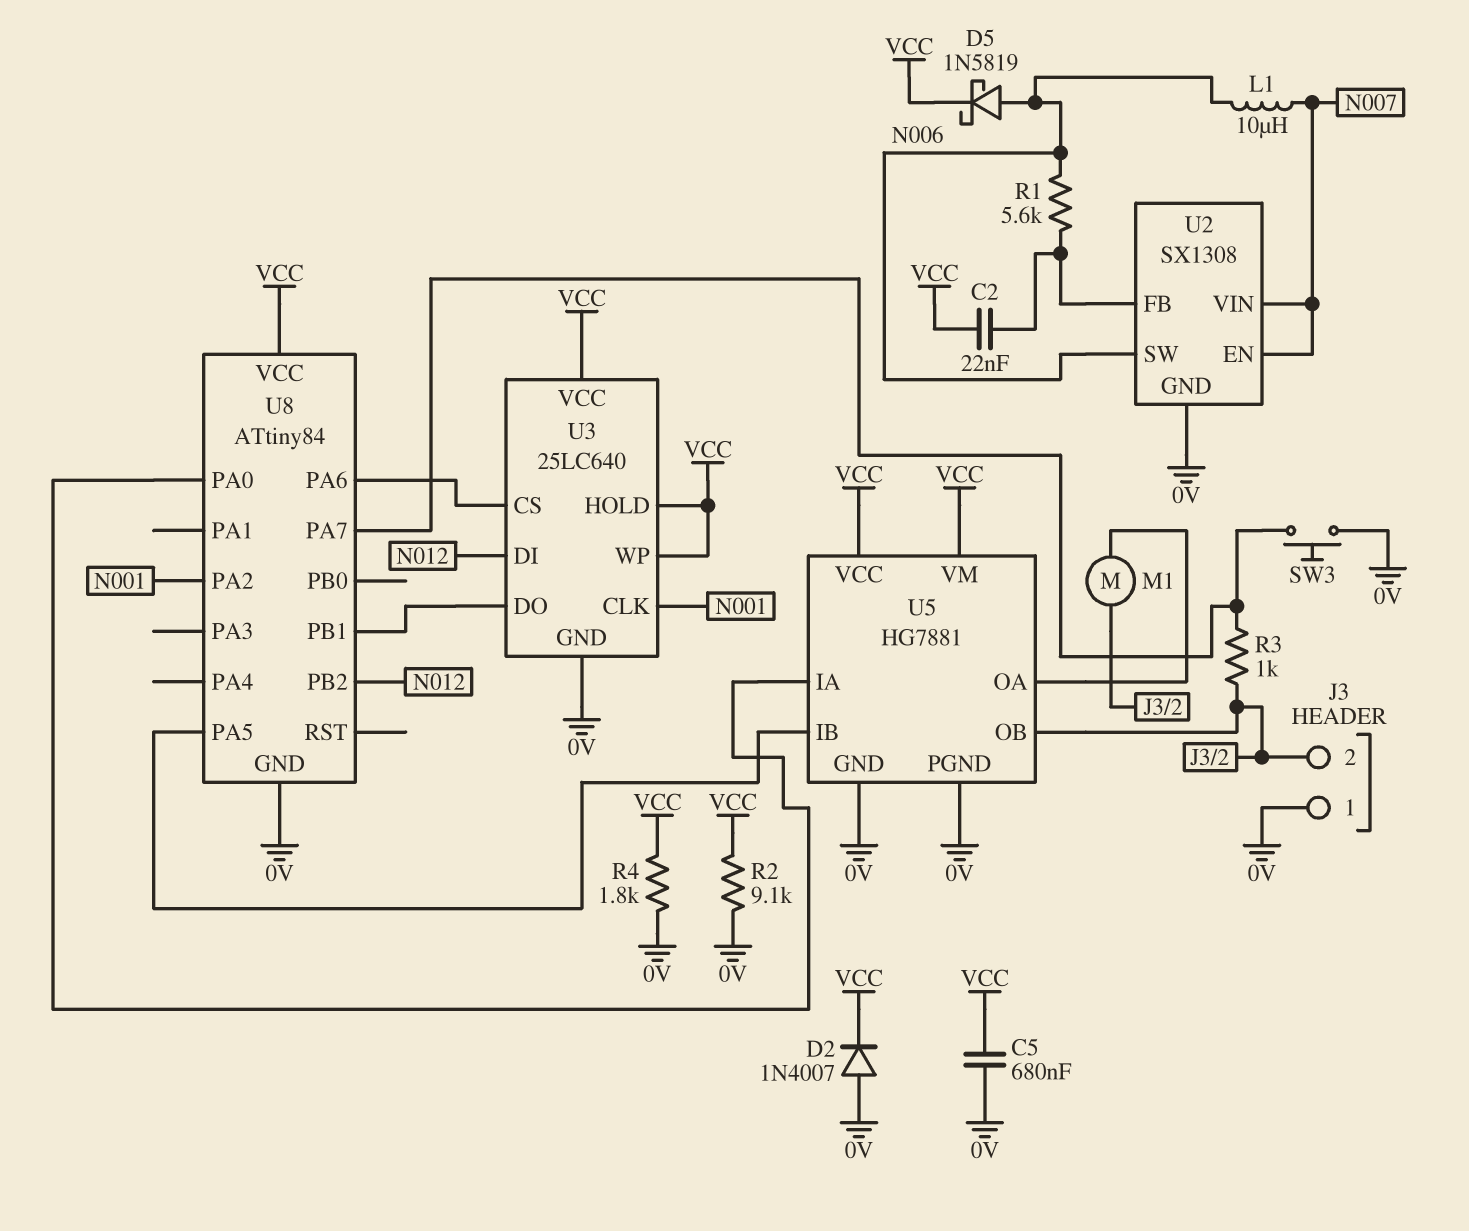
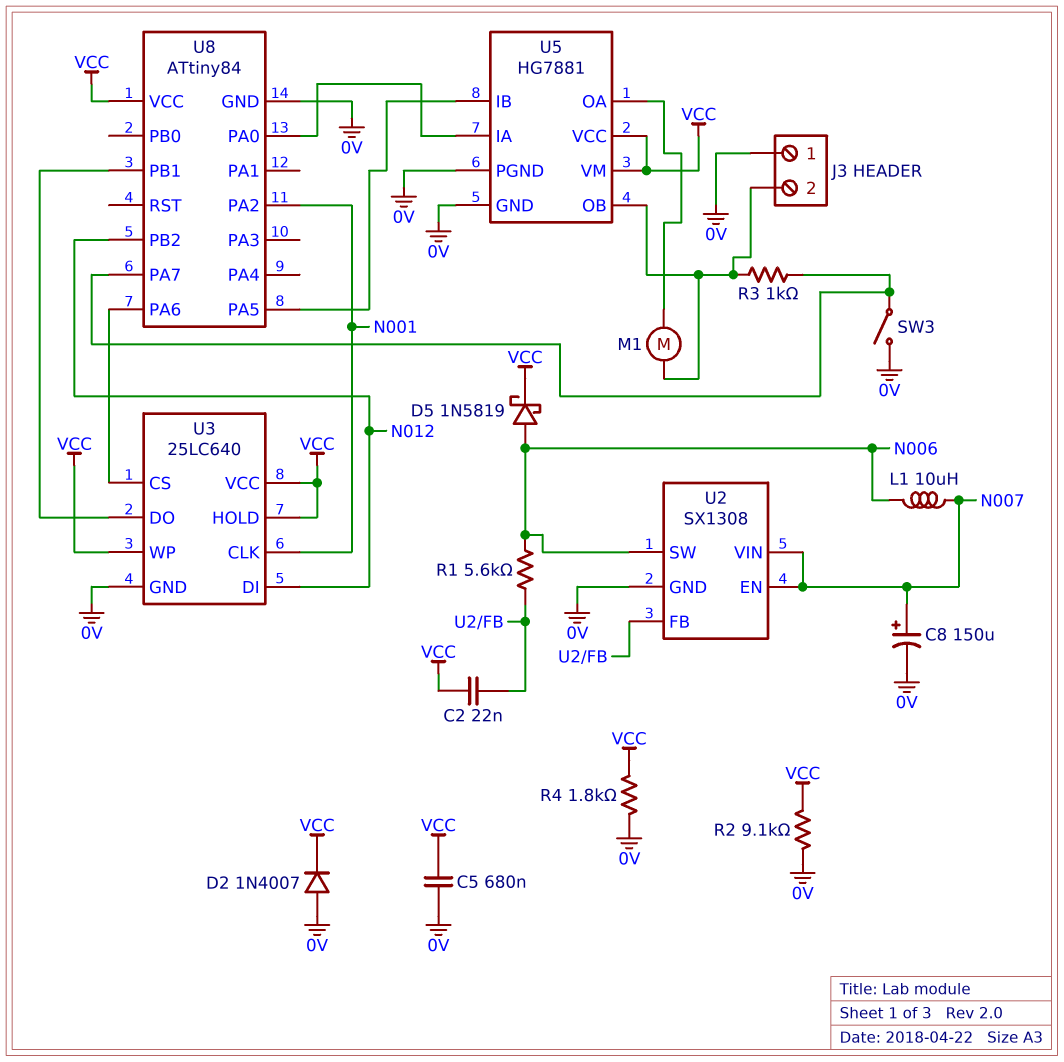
C8: none -> 150uF (plus N007, minus 0V)
SW3: button (0V, U8/PA7) -> switch (0V, U8/PA7)

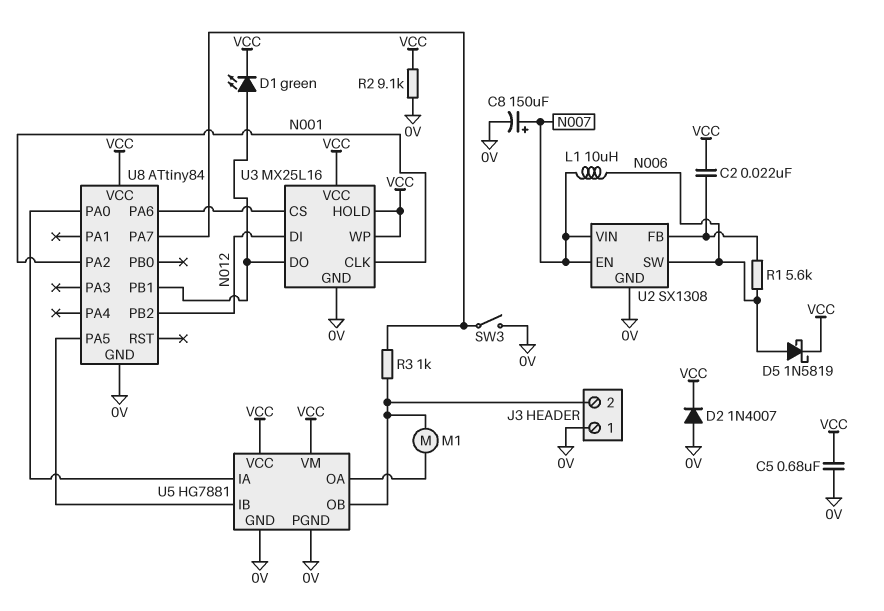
D1: none -> LED green (A U3/DO, K VCC)
R4: 1.8k (0V, VCC) -> none
U3: 25LC640 -> MX25L16

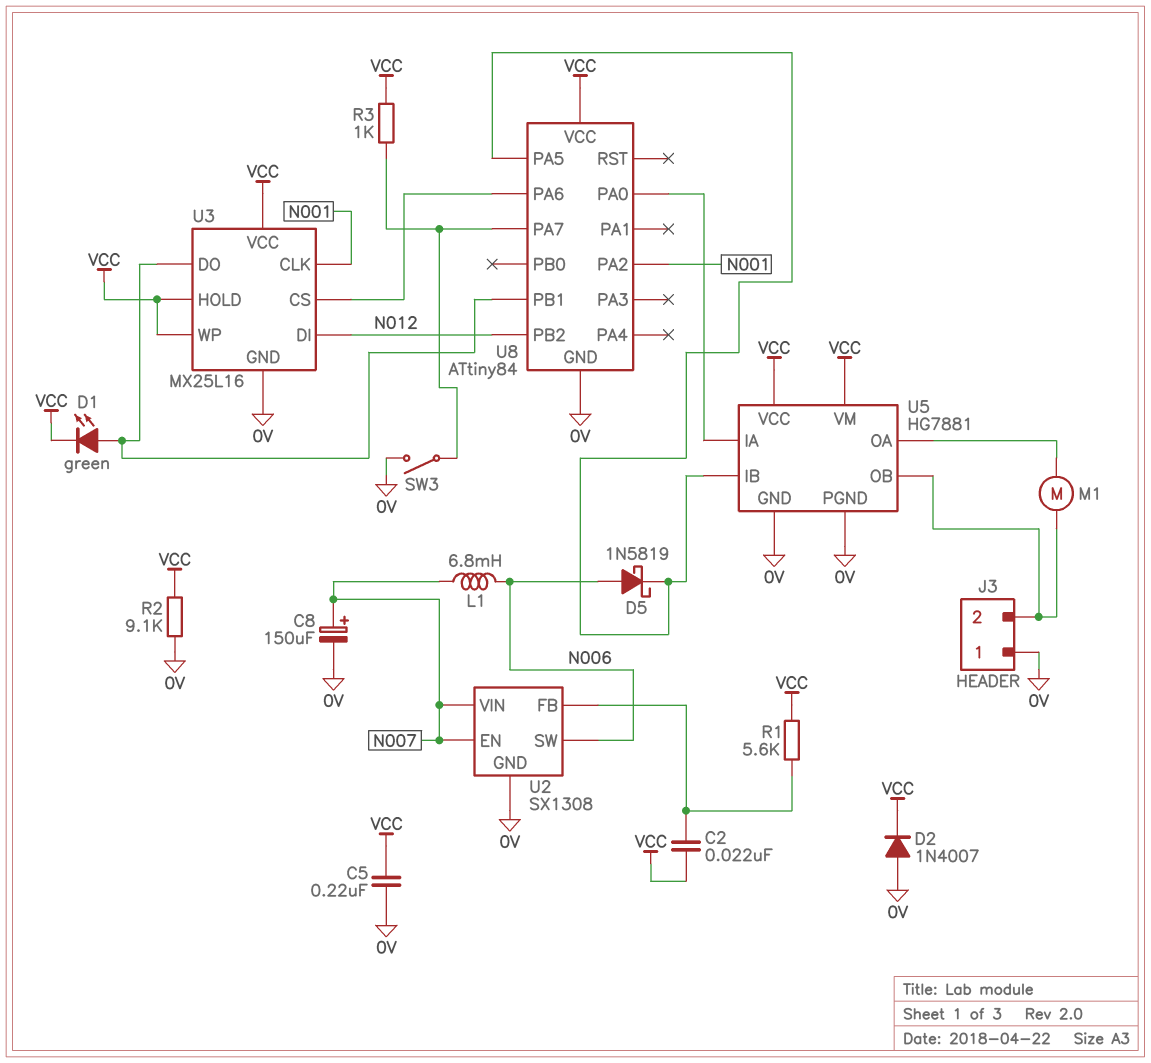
C5: 680nF (0V, VCC) -> 220nF (0V, VCC)
D5: schottky 1N5819 (A N006, K VCC) -> schottky 1N5819 (A N006, K U5/IB)
L1: 10uH (N006, N007) -> 6.8mH (N006, N007)
R1: 5.6k (N006, U2/FB) -> 5.6k (U2/FB, VCC)
R3: 1k (J3/2, U8/PA7) -> 1k (U8/PA7, VCC)

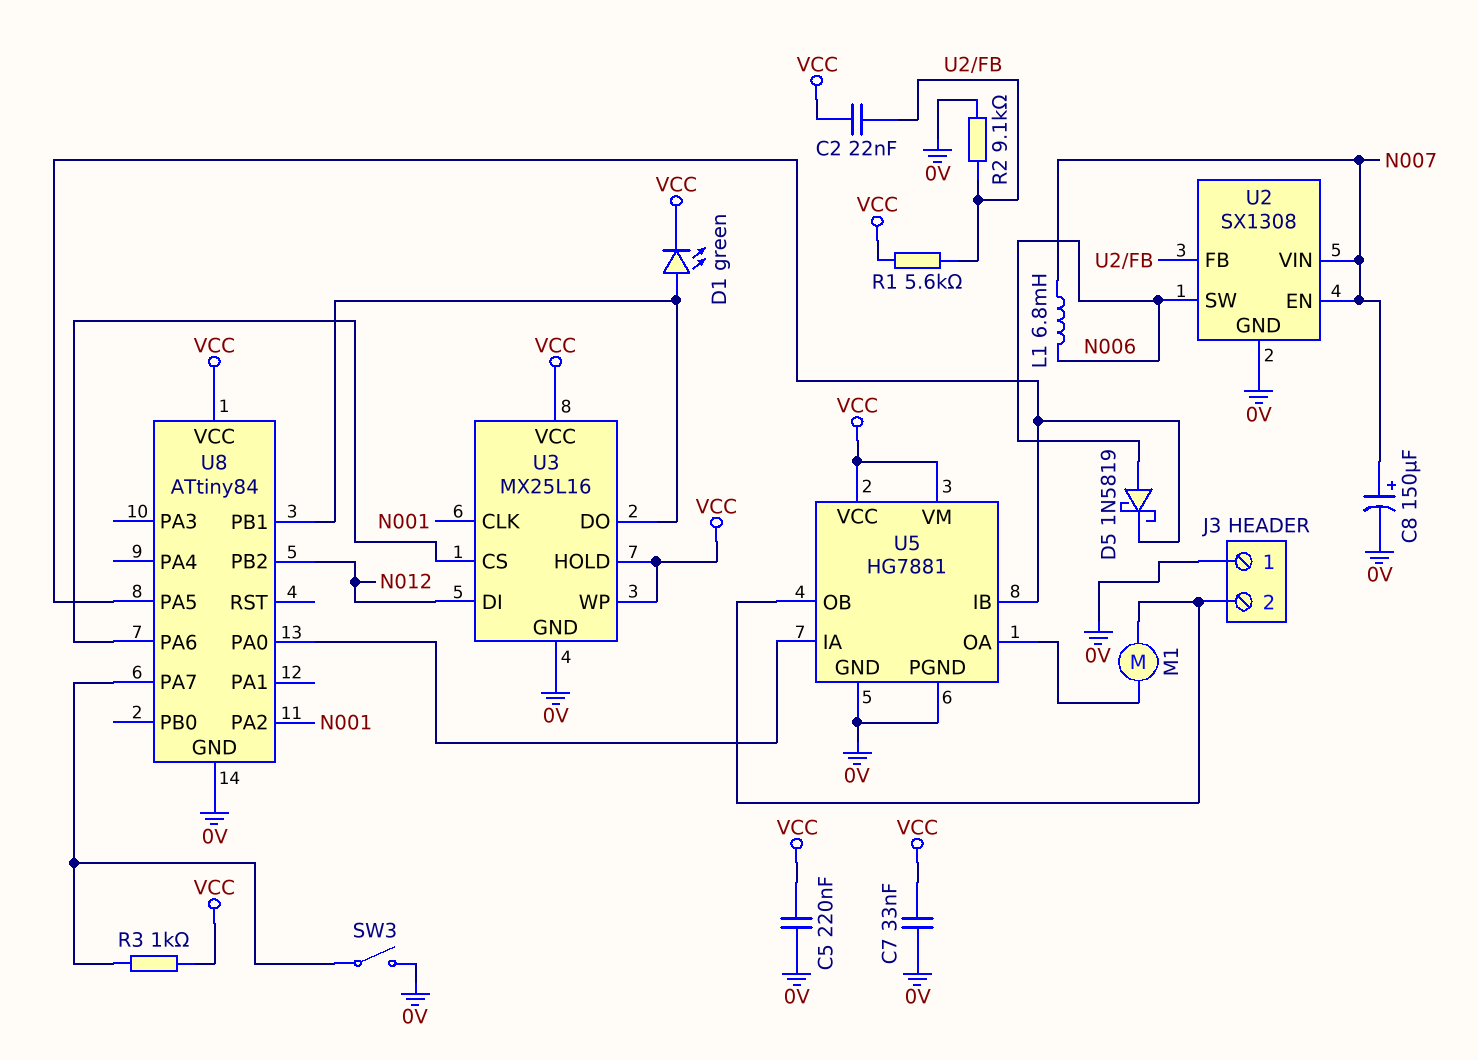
C7: none -> 33nF (0V, VCC)
D2: diode 1N4007 (A 0V, K VCC) -> none
R2: 9.1k (0V, VCC) -> 9.1k (0V, U2/FB)

